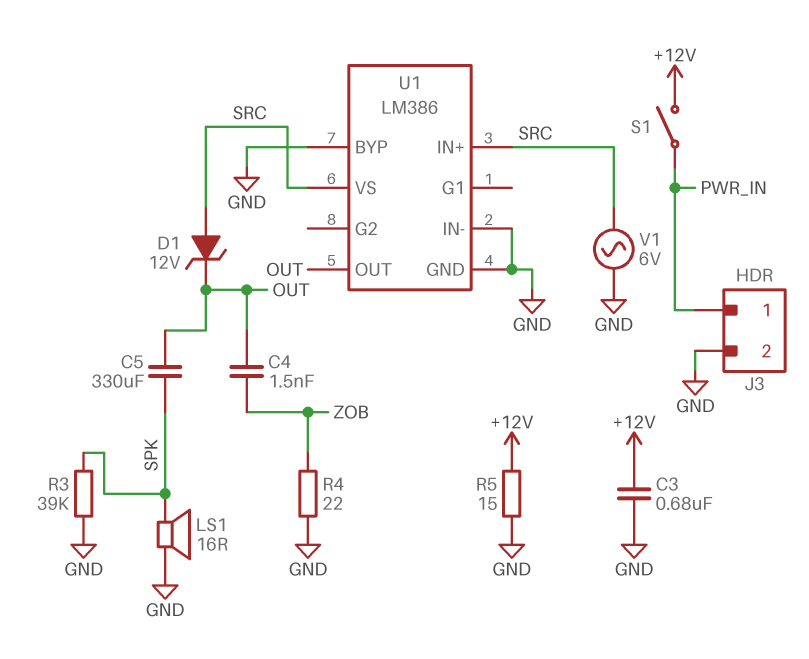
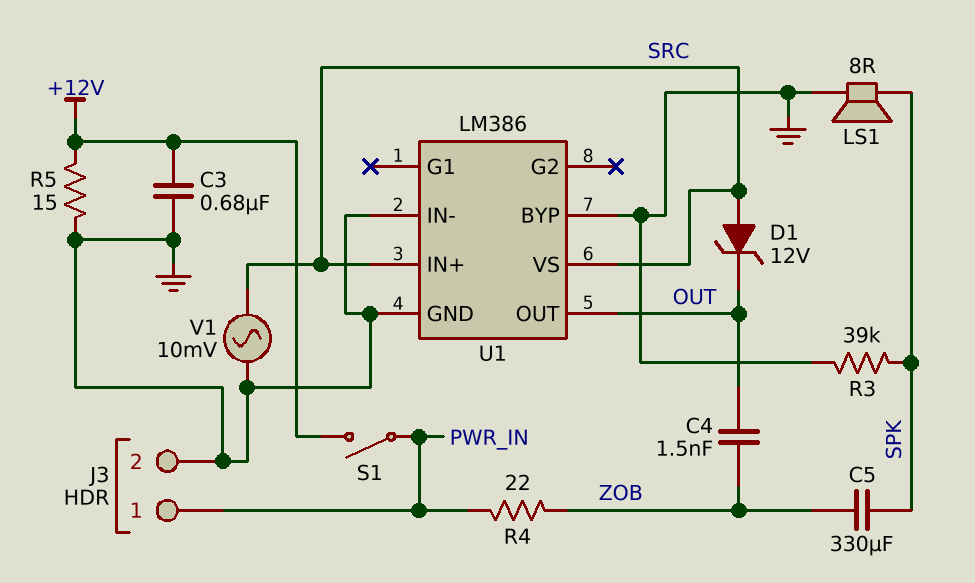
C5: 330uF (OUT, SPK) -> 330uF (SPK, ZOB)
LS1: speaker 16R (GND, SPK) -> speaker 8R (GND, SPK)
R4: 22 (GND, ZOB) -> 22 (PWR_IN, ZOB)
V1: AC 6V (GND, SRC) -> AC 10mV (GND, SRC)

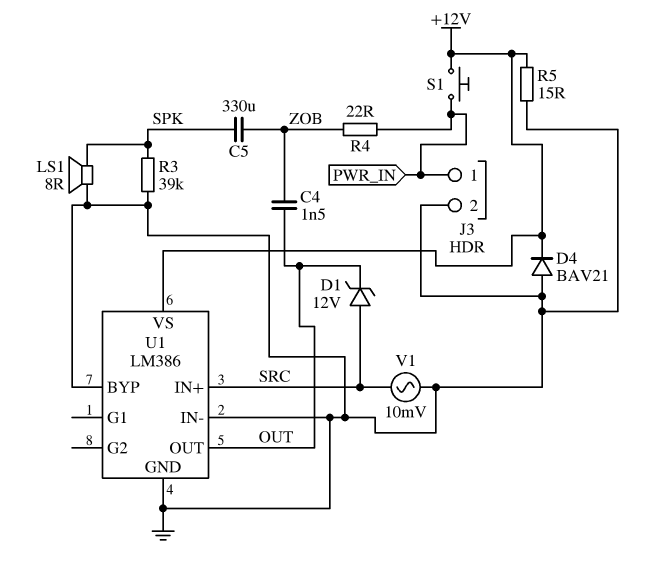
C3: 680nF (+12V, GND) -> none
D4: none -> diode BAV21 (A GND, K +12V)
S1: switch (+12V, PWR_IN) -> button (+12V, PWR_IN)
U1 pin VS: SRC -> +12V

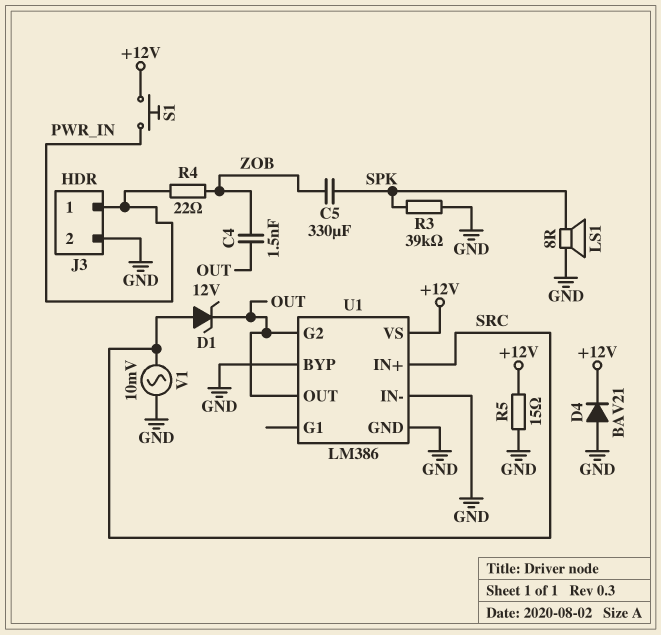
U1 pin G2: none -> OUT

